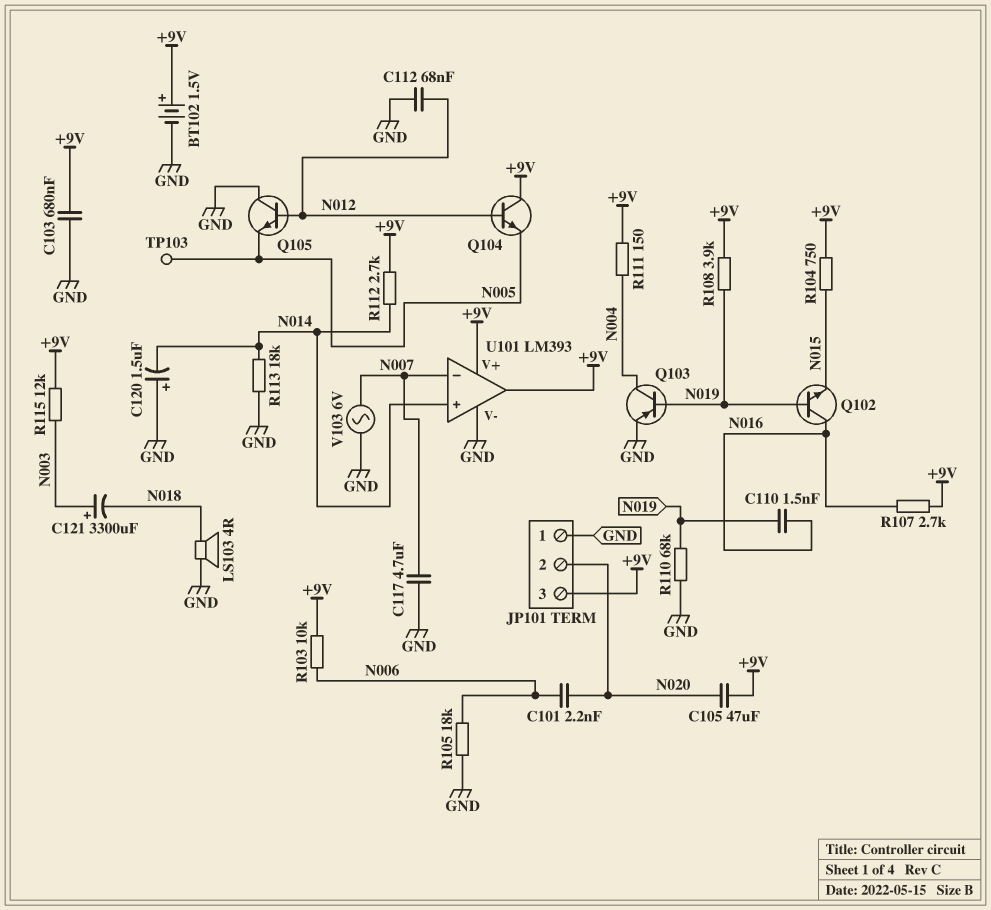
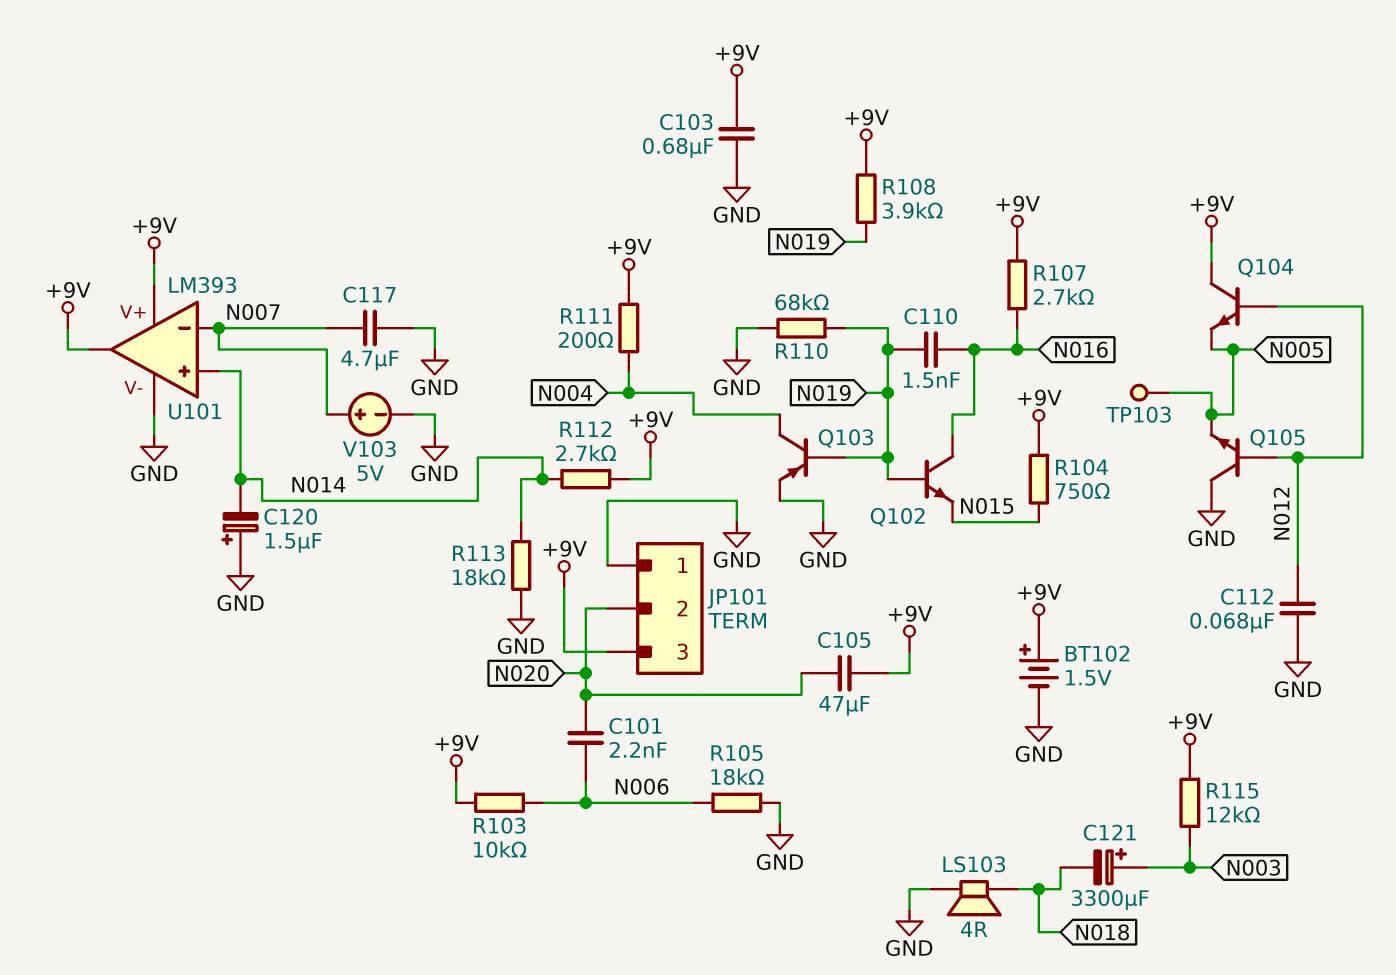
R111: 150 (+9V, N004) -> 200 (+9V, N004)
V103: AC 6V (GND, N007) -> 5V (plus N007, minus GND)

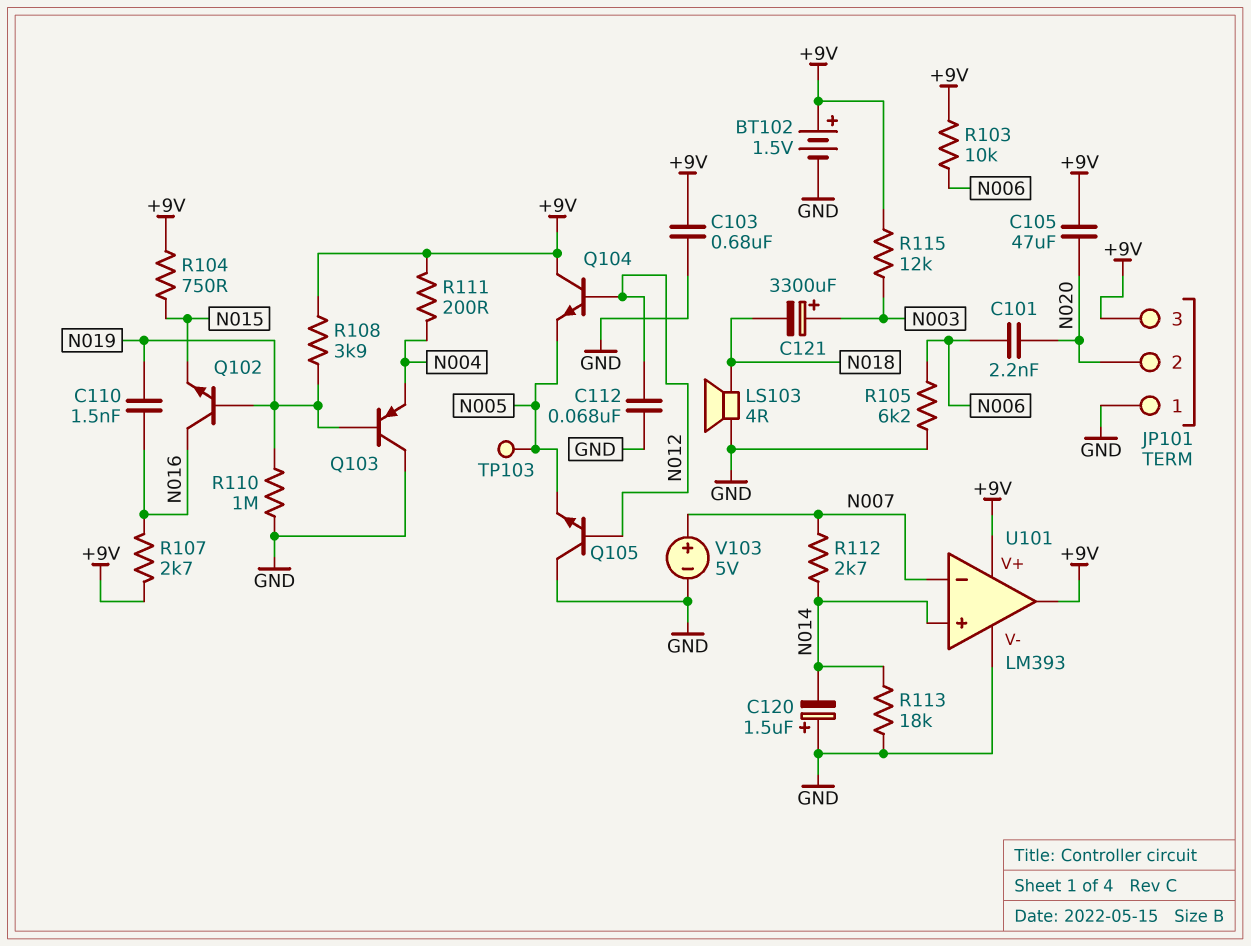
C117: 4.7uF (GND, N007) -> none
Q103: PNP (B N019, C N004, E GND) -> PNP (B N019, C GND, E N004)
R105: 18k (GND, N006) -> 6.2k (GND, N006)
R110: 68k (GND, N019) -> 1M (GND, N019)
R112: 2.7k (+9V, N014) -> 2.7k (N007, N014)

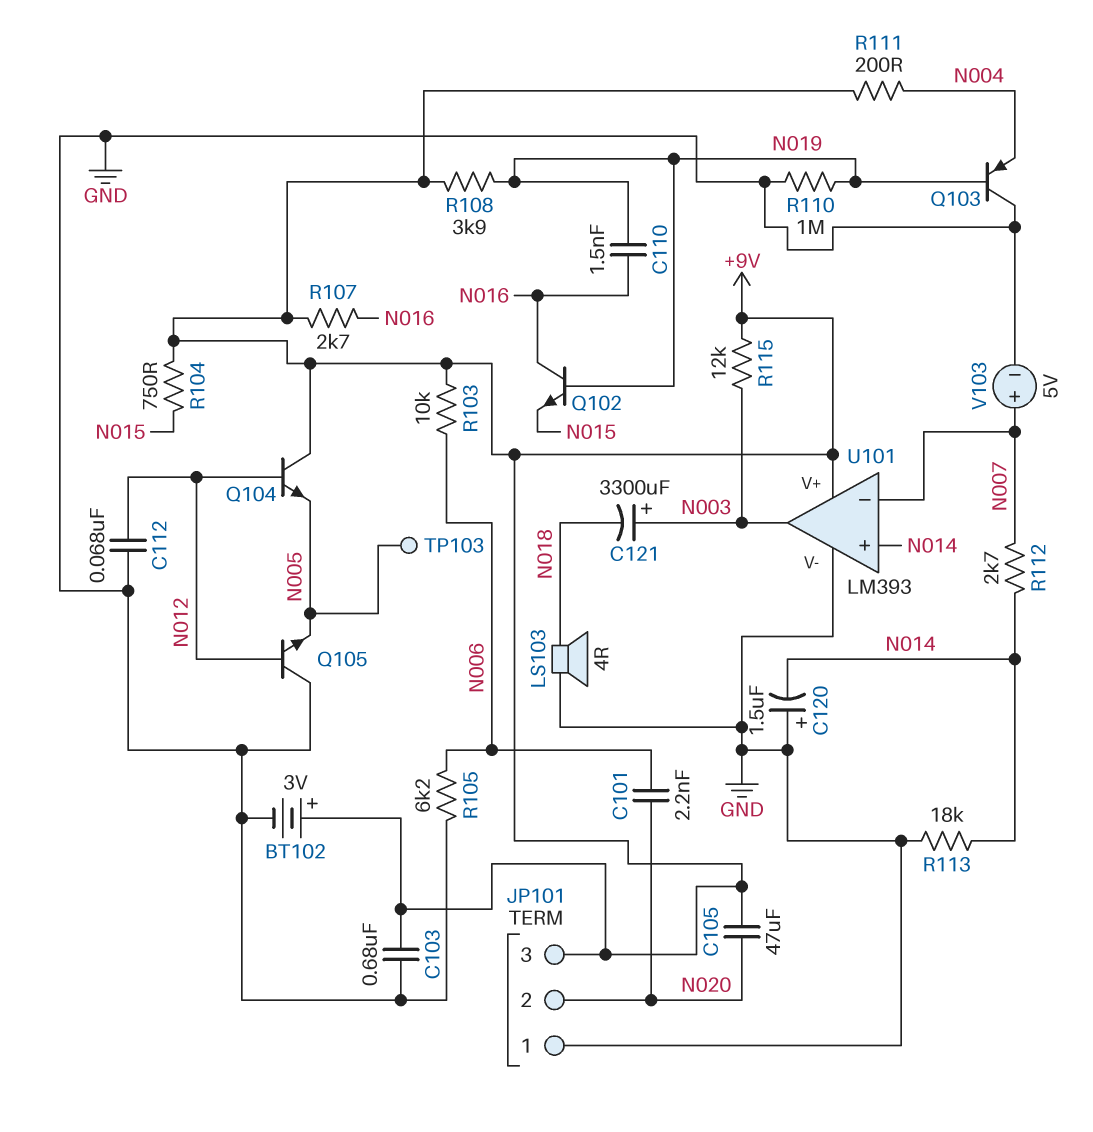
BT102: 1.5V (plus +9V, minus GND) -> 3V (plus +9V, minus GND)
U101 pin out: +9V -> N003

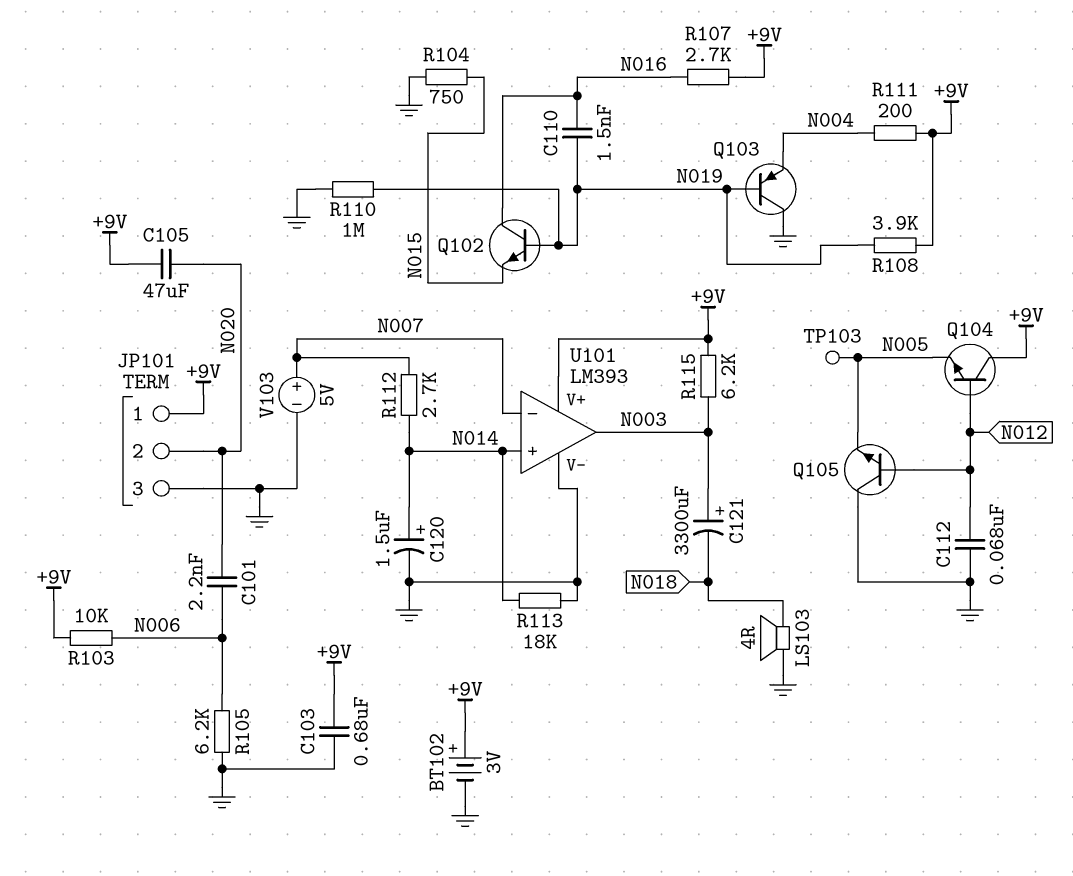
C120: 1.5uF (plus GND, minus N014) -> 1.5uF (plus N014, minus GND)
JP101 pin 1: GND -> +9V
JP101 pin 3: +9V -> GND
R104: 750 (+9V, N015) -> 750 (GND, N015)
R115: 12k (+9V, N003) -> 6.2k (+9V, N003)

